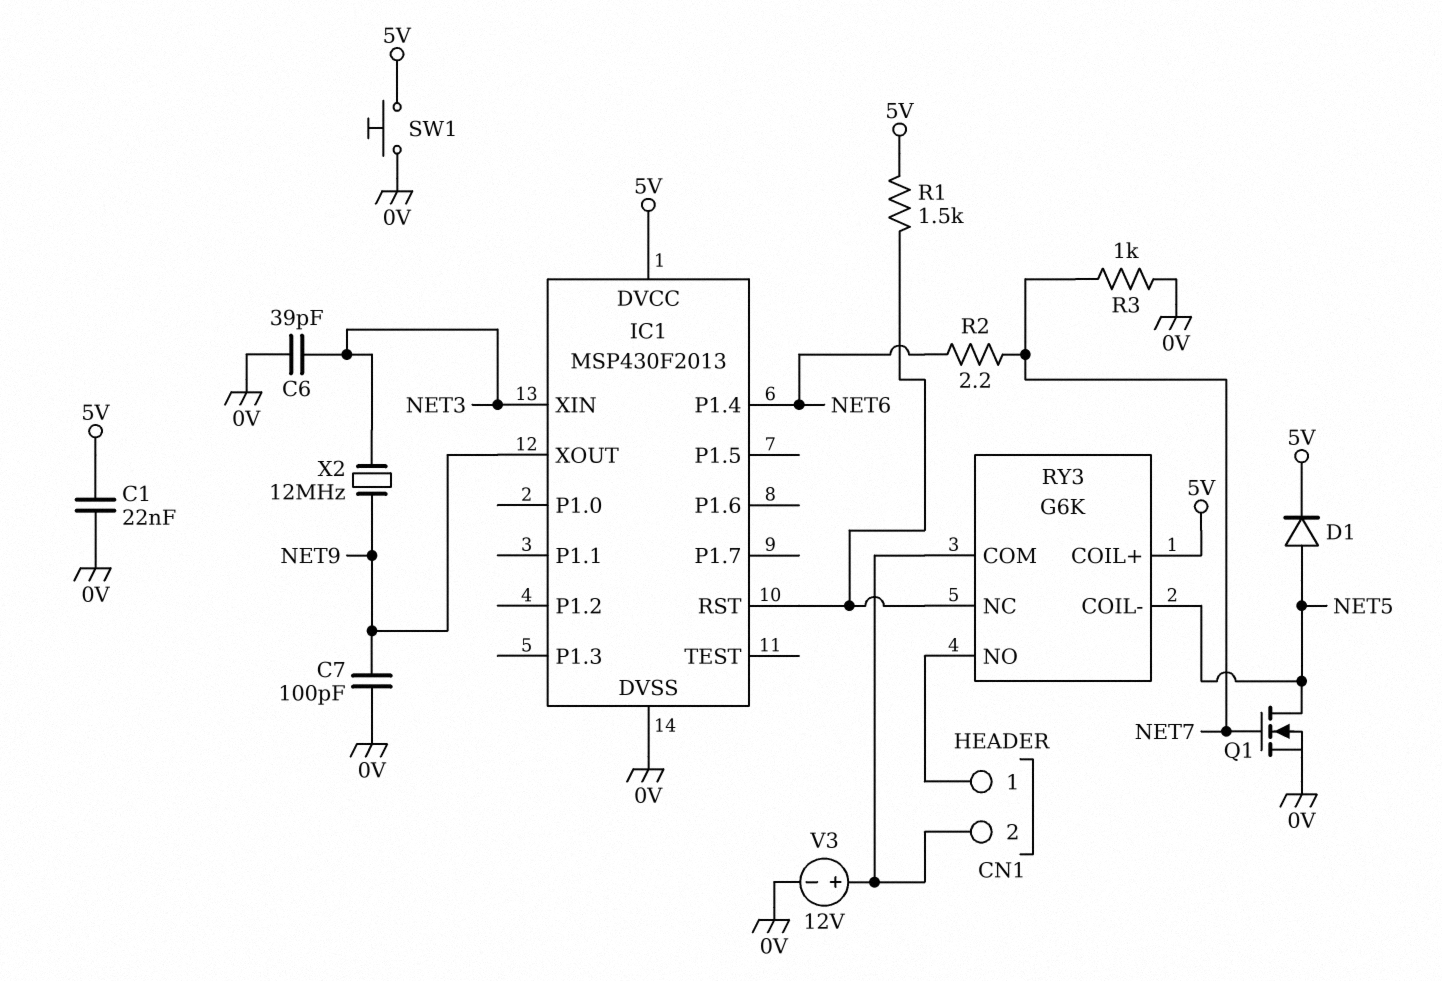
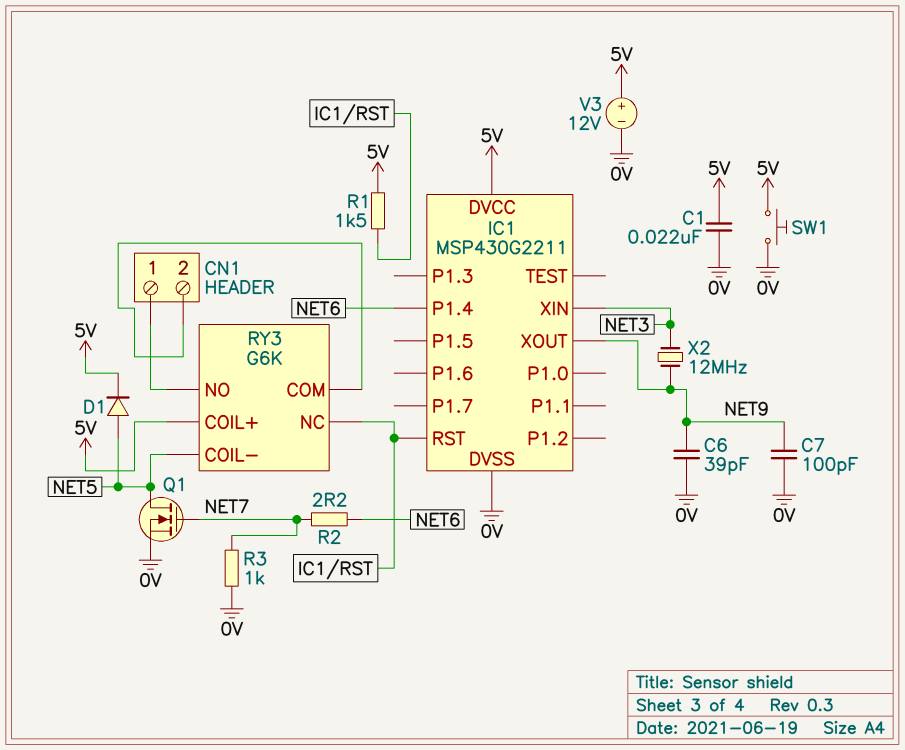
C6: 39pF (0V, NET3) -> 39pF (0V, NET9)
IC1: MSP430F2013 -> MSP430G2211
V3: 12V (plus CN1/2, minus 0V) -> 12V (plus 5V, minus 0V)

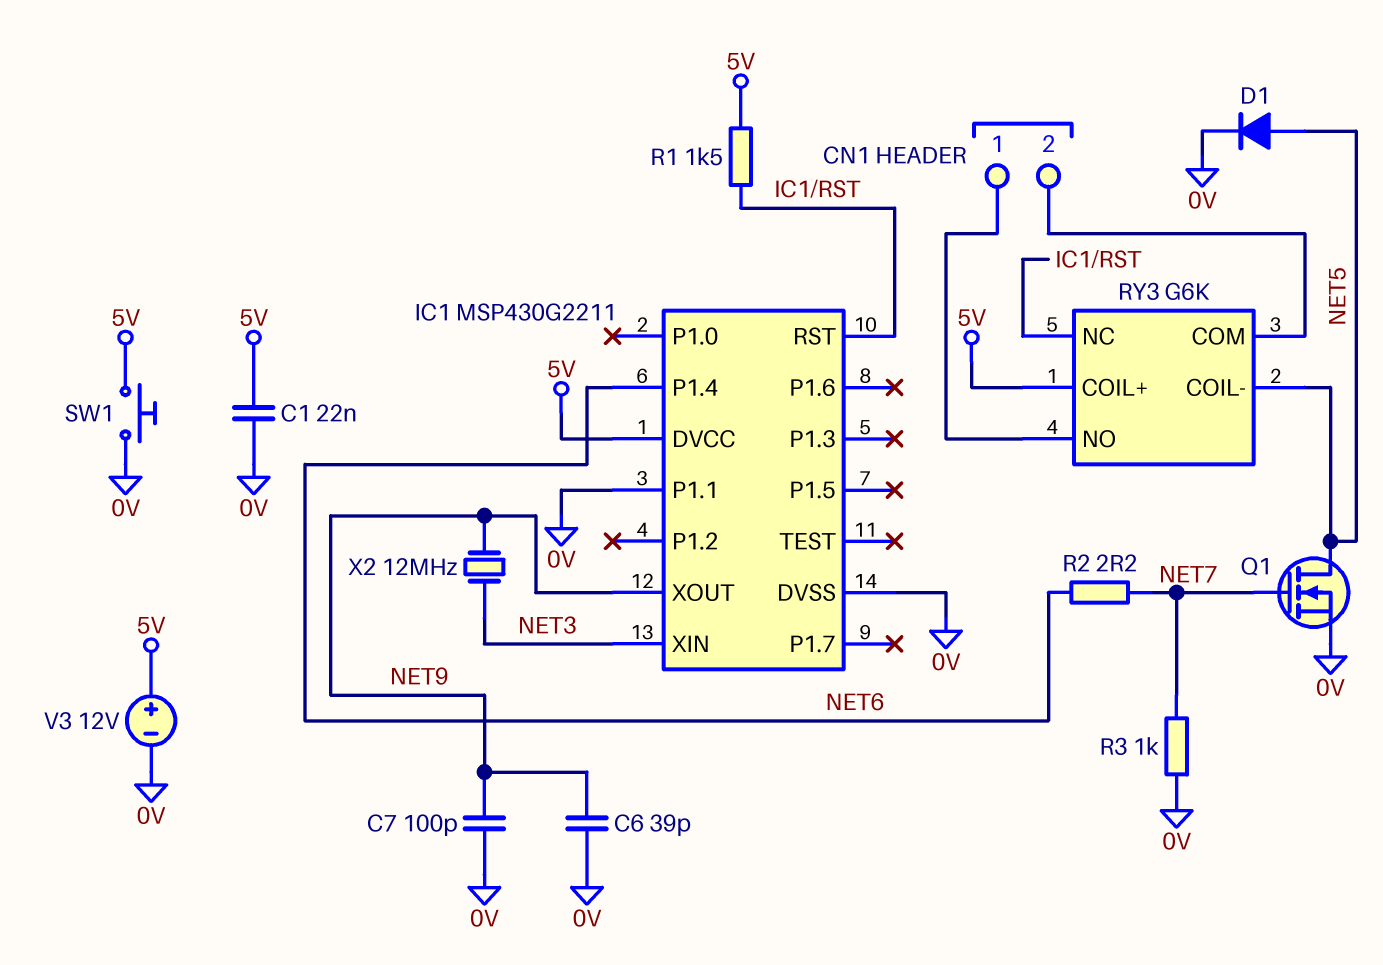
D1: diode (A NET5, K 5V) -> diode (A NET5, K 0V)
IC1 pin P1.1: none -> 0V

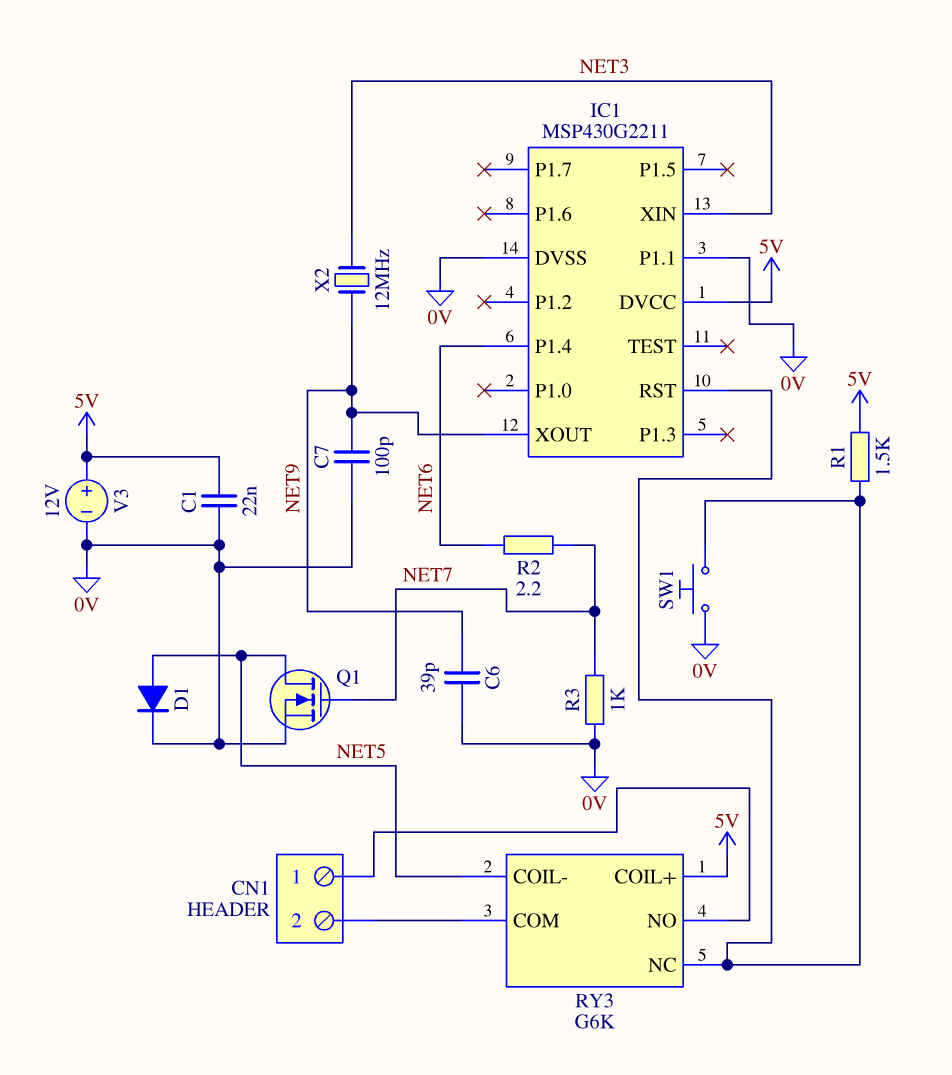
SW1: button (0V, 5V) -> button (0V, IC1/RST)

